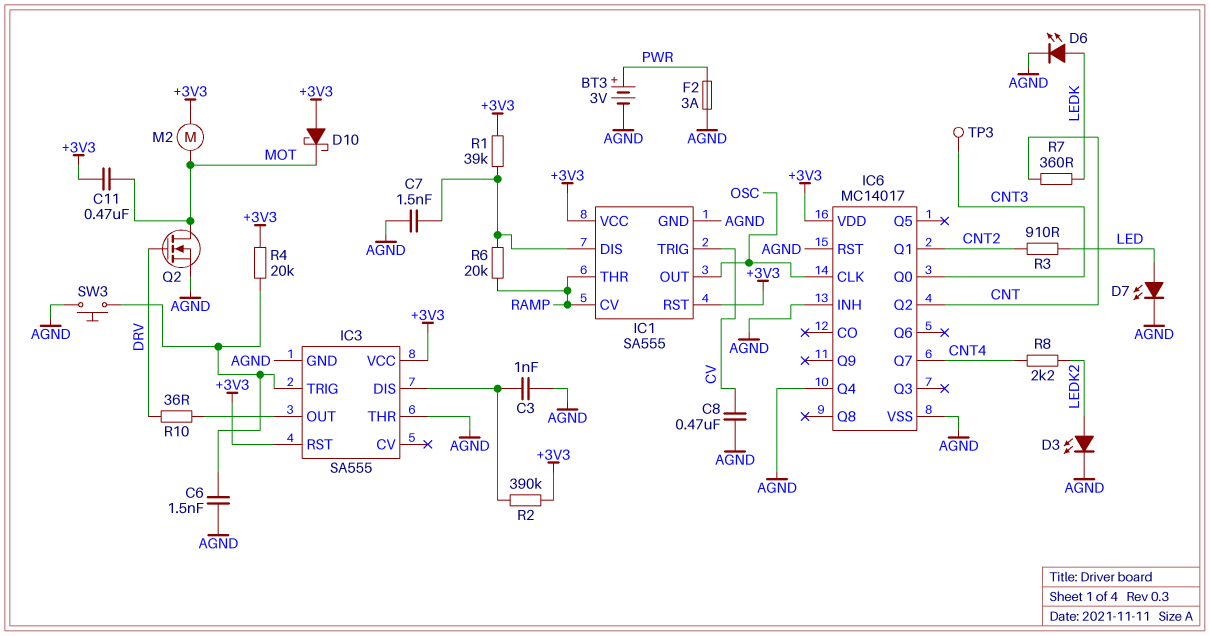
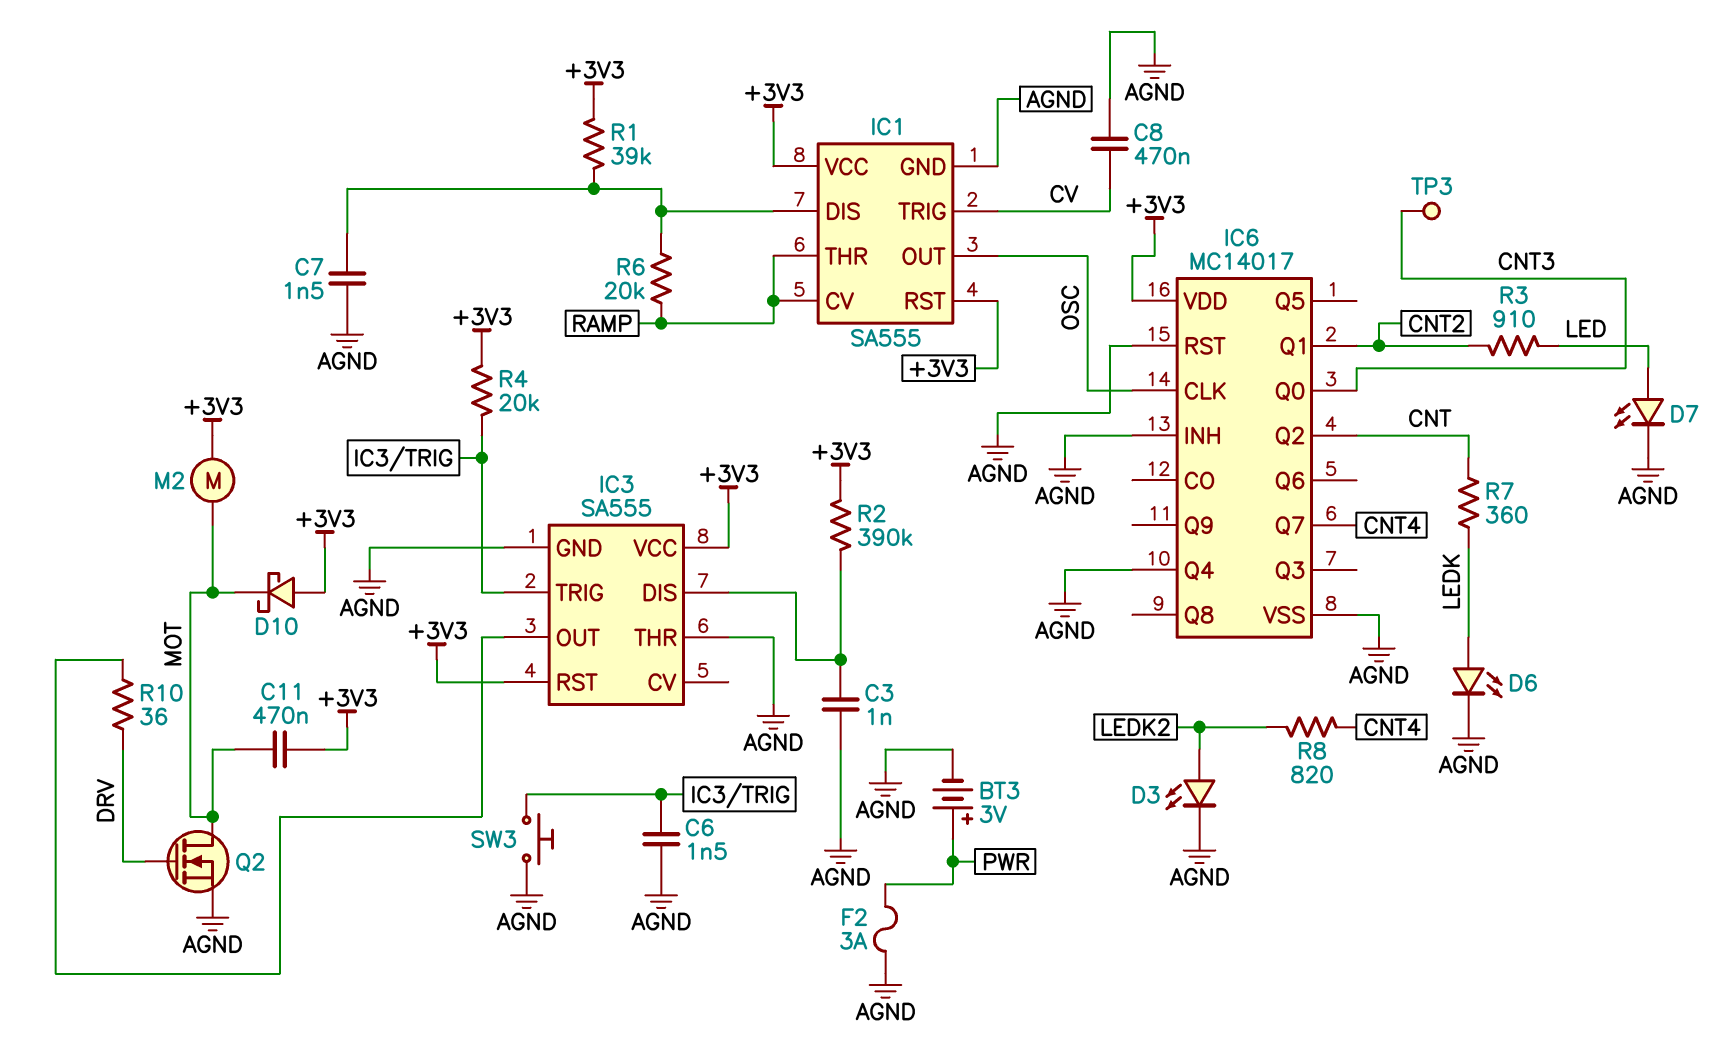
R8: 2.2k (CNT4, LEDK2) -> 820 (CNT4, LEDK2)

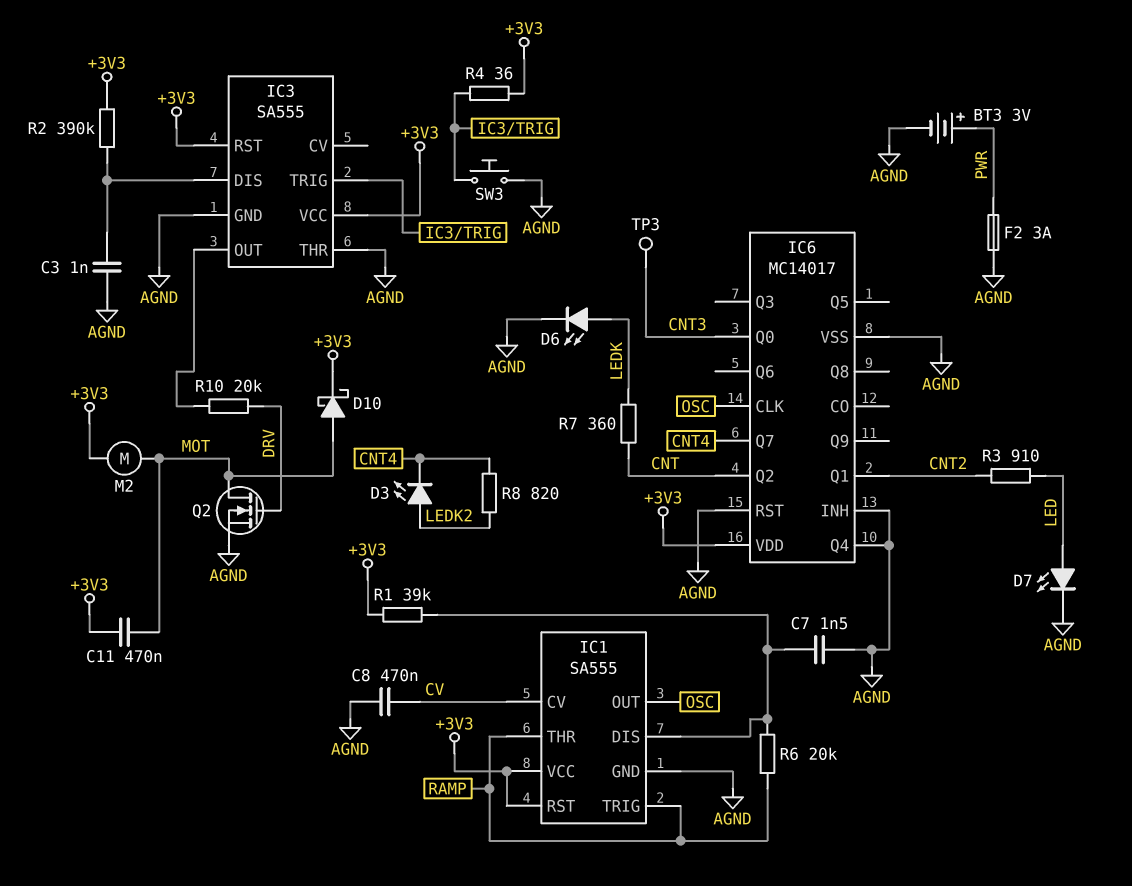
C6: 1.5nF (AGND, IC3/TRIG) -> none
D3: LED (A LEDK2, K AGND) -> LED (A LEDK2, K CNT4)
D10: schottky (A +3V3, K MOT) -> schottky (A MOT, K +3V3)
IC1 pin CV: RAMP -> CV
IC1 pin TRIG: CV -> RAMP
R4: 20k (+3V3, IC3/TRIG) -> 36 (+3V3, IC3/TRIG)
R10: 36 (DRV, IC3/OUT) -> 20k (DRV, IC3/OUT)

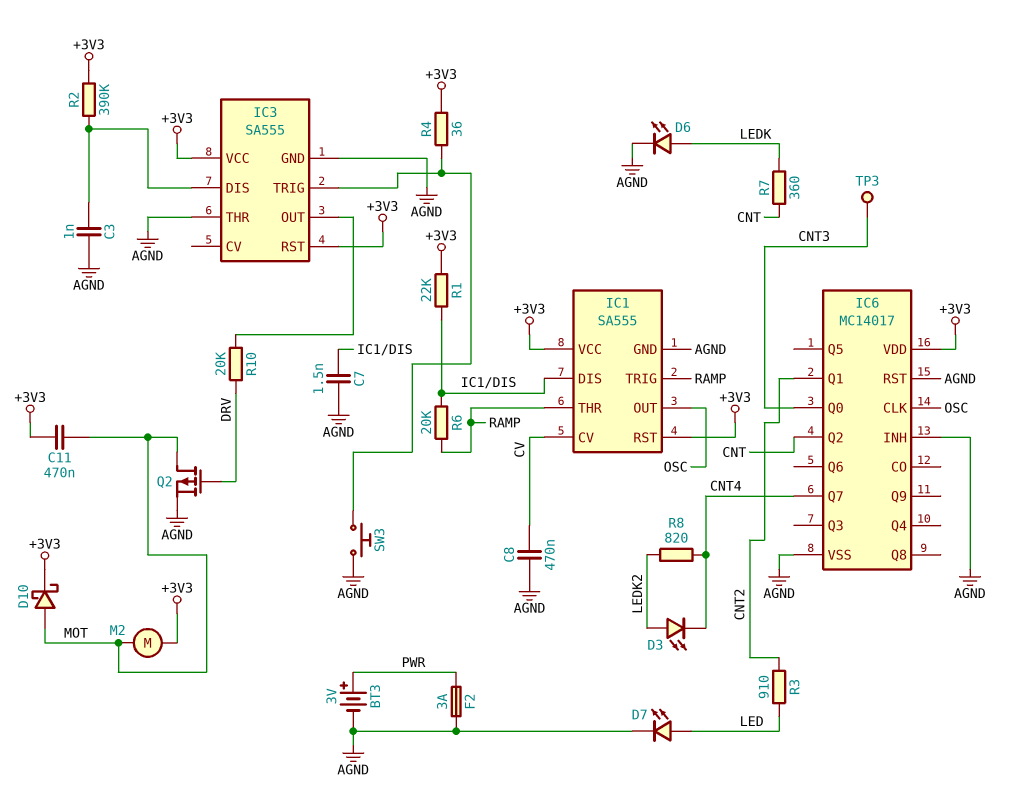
IC6 pin Q4: AGND -> none
Q2: NMOS (G DRV, D MOT, S AGND) -> PMOS (G DRV, D MOT, S AGND)
R1: 39k (+3V3, IC1/DIS) -> 22k (+3V3, IC1/DIS)

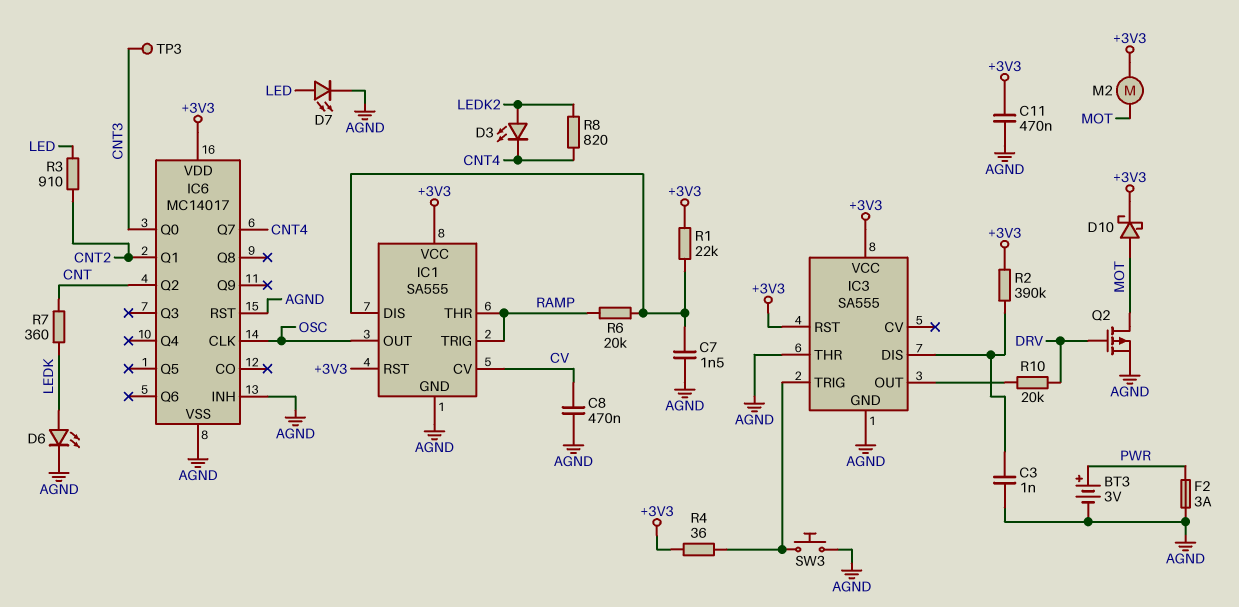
C11: 470nF (+3V3, MOT) -> 470nF (+3V3, AGND)

